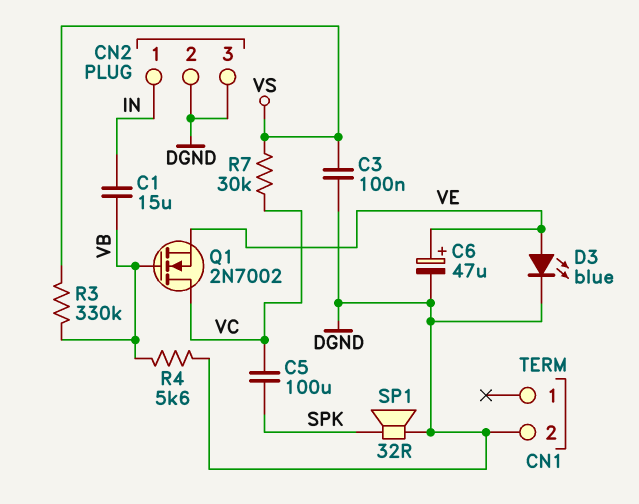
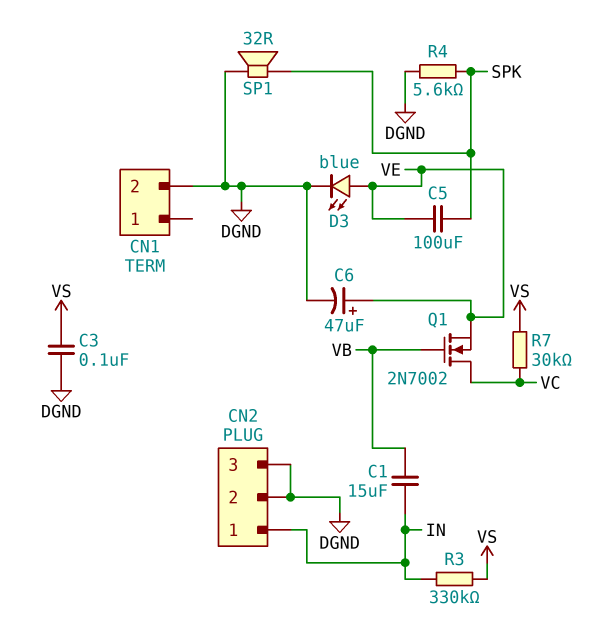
C5: 100uF (SPK, VC) -> 100uF (SPK, VE)
R3: 330k (VB, VS) -> 330k (IN, VS)
R4: 5.6k (DGND, VB) -> 5.6k (DGND, SPK)

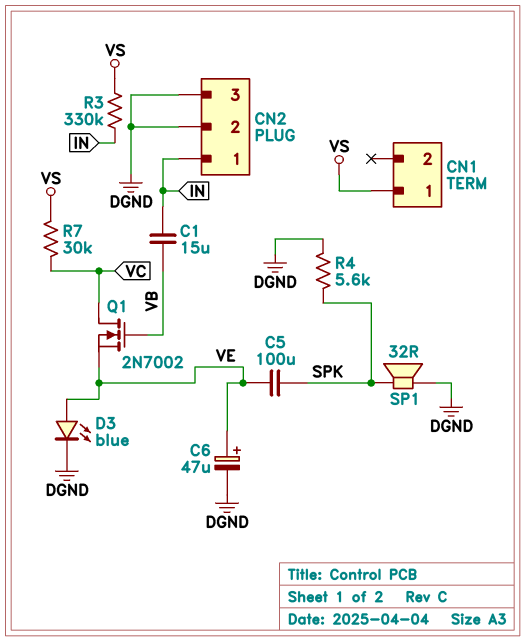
C3: 100nF (DGND, VS) -> none
CN1 pin 1: none -> VS
CN1 pin 2: DGND -> none

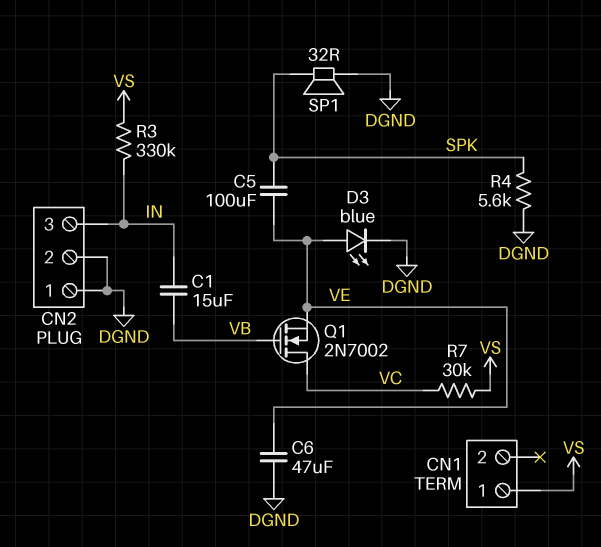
C6: 47uF (plus VE, minus DGND) -> 47uF (DGND, VE)
CN2 pin 1: IN -> DGND
CN2 pin 3: DGND -> IN

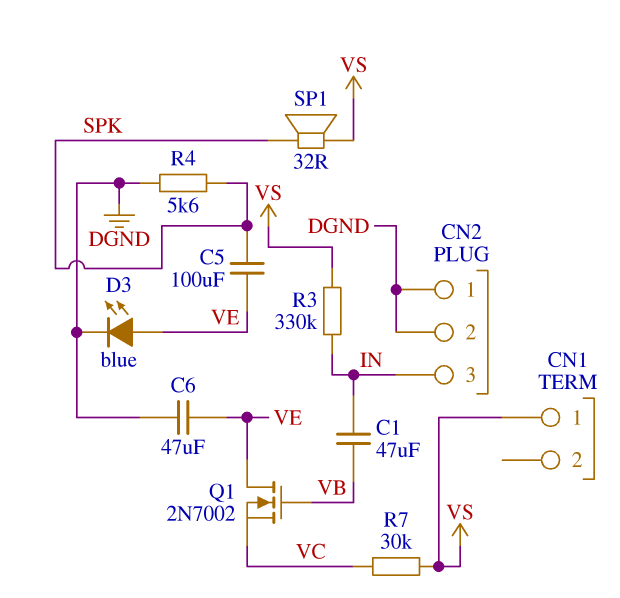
C1: 15uF (IN, VB) -> 47uF (IN, VB)
Q1: NMOS 2N7002 (G VB, D VC, S VE) -> NMOS 2N7002 (G VB, D VE, S VC)
SP1: speaker 32R (DGND, SPK) -> speaker 32R (SPK, VS)

